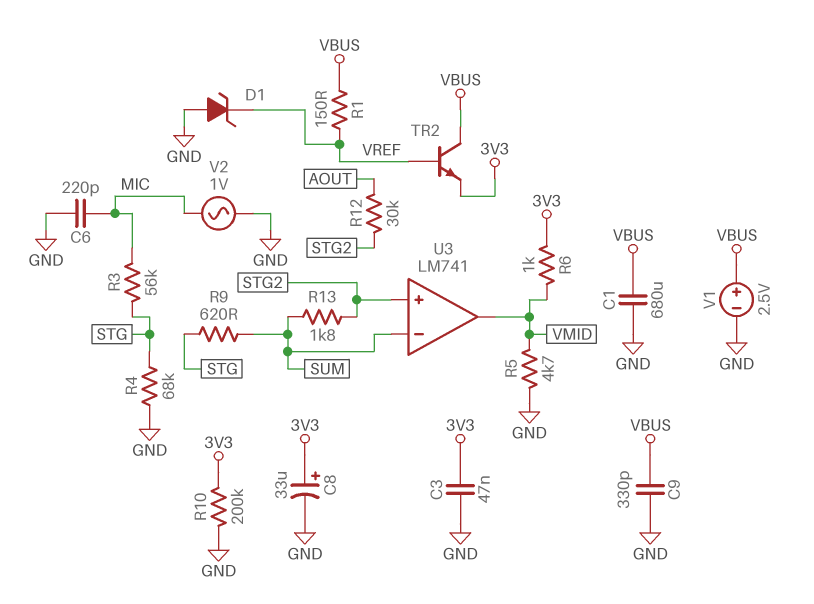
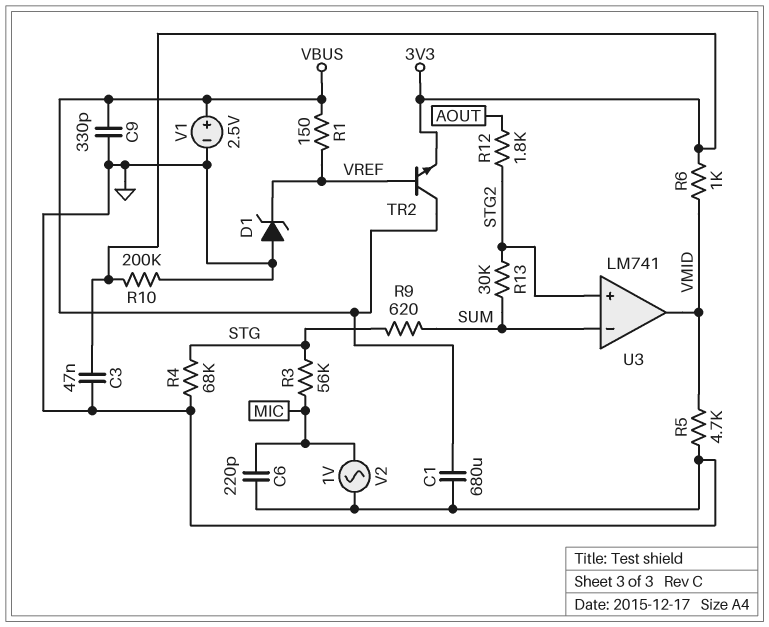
C8: 33uF (plus 3V3, minus GND) -> none
R12: 30k (AOUT, STG2) -> 1.8k (AOUT, STG2)
R13: 1.8k (STG2, SUM) -> 30k (STG2, SUM)

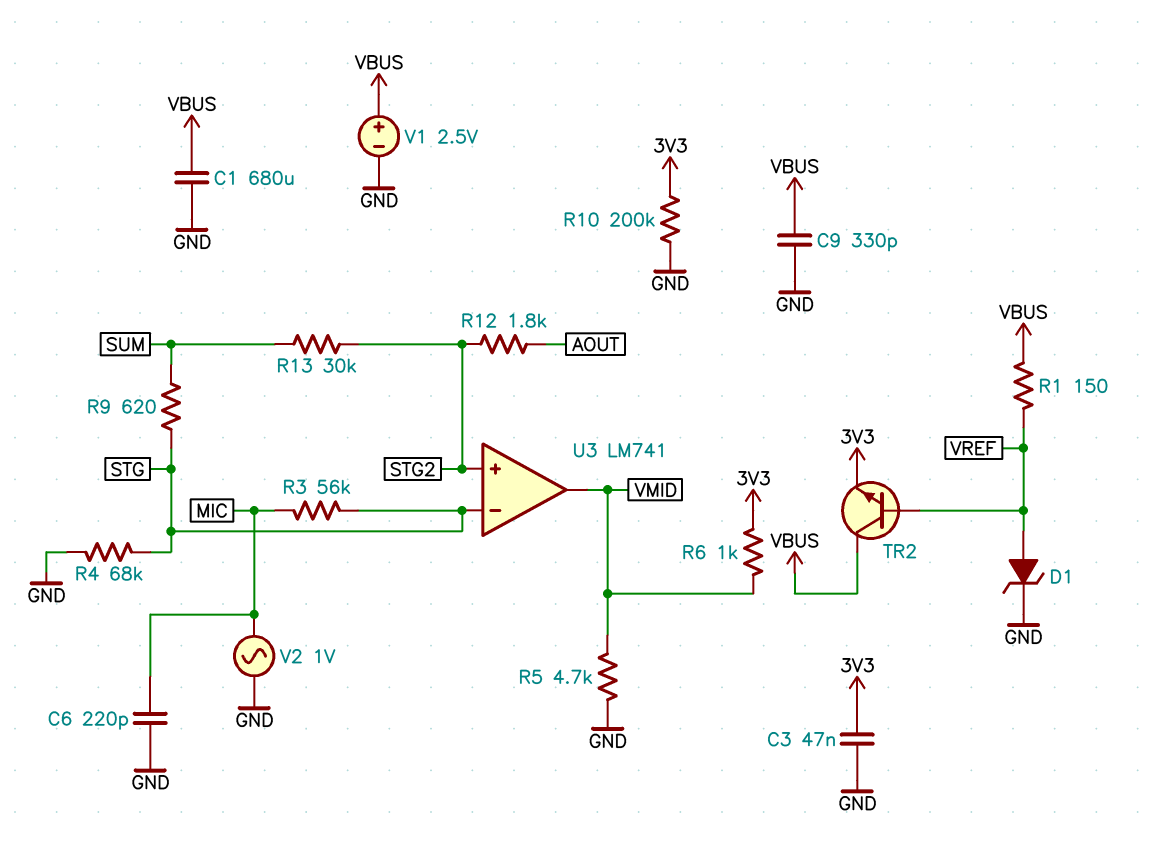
D1: zener (A GND, K VREF) -> zener (A VREF, K GND)
U3 pin in-: SUM -> STG

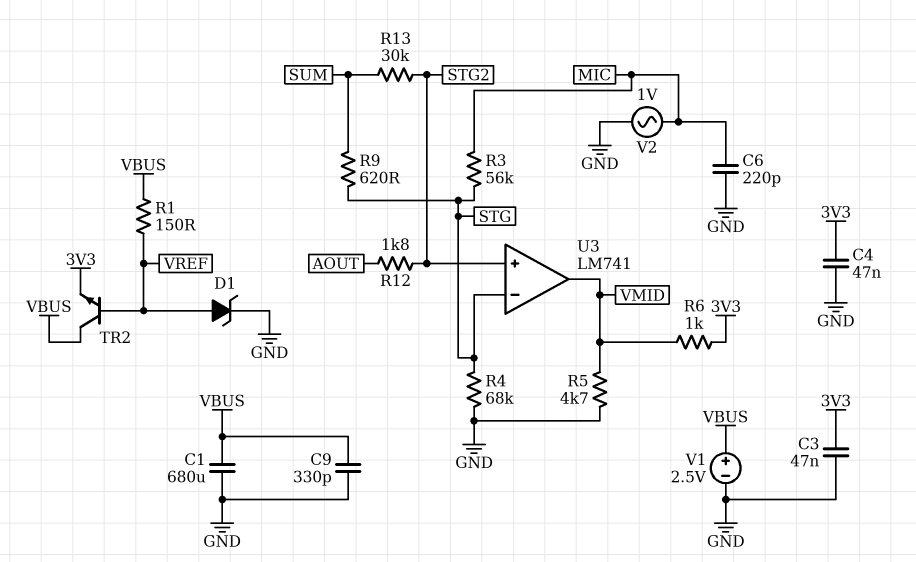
C4: none -> 47nF (3V3, GND)
R10: 200k (3V3, GND) -> none

